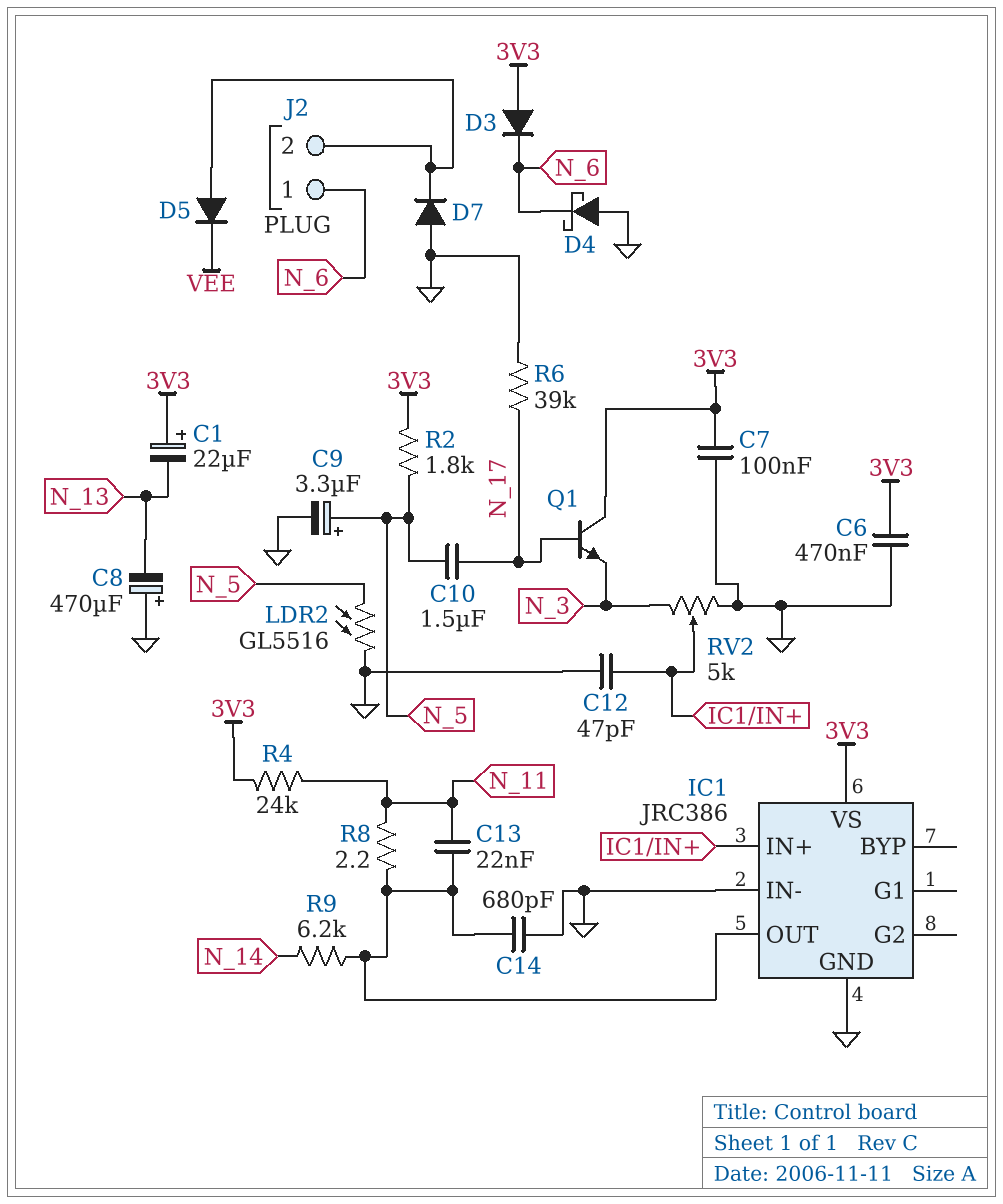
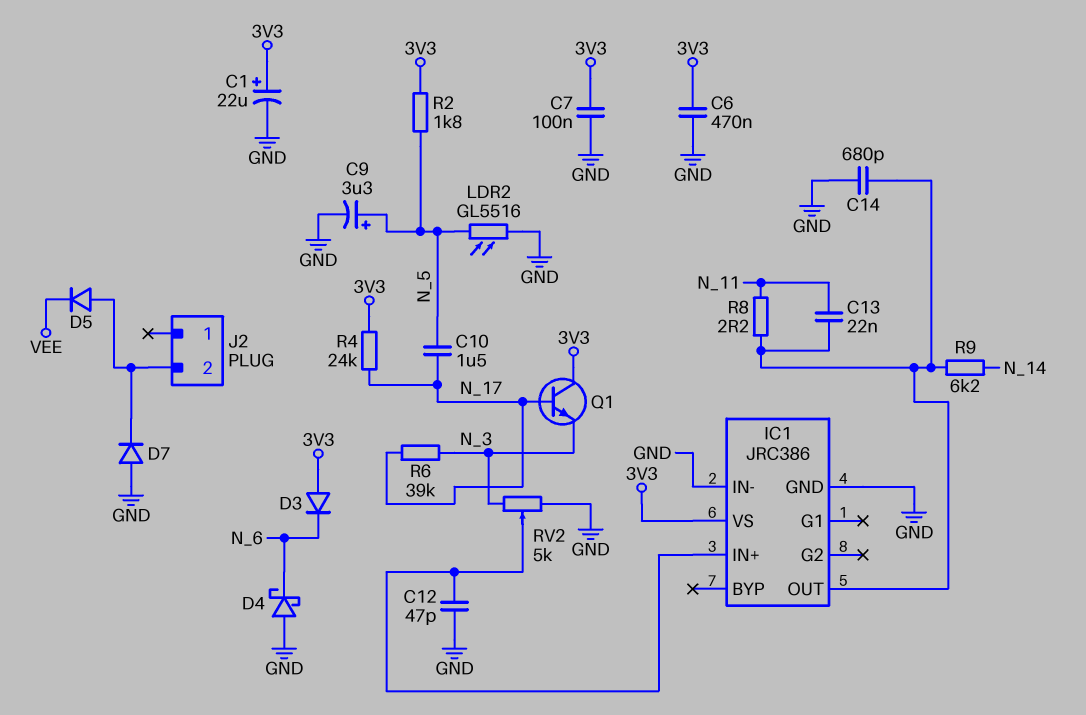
C1: 22uF (plus 3V3, minus N_13) -> 22uF (plus 3V3, minus GND)
C8: 470uF (plus GND, minus N_13) -> none
J2 pin 1: N_6 -> none
R4: 24k (3V3, N_11) -> 24k (3V3, N_17)
R6: 39k (GND, N_17) -> 39k (N_3, N_17)

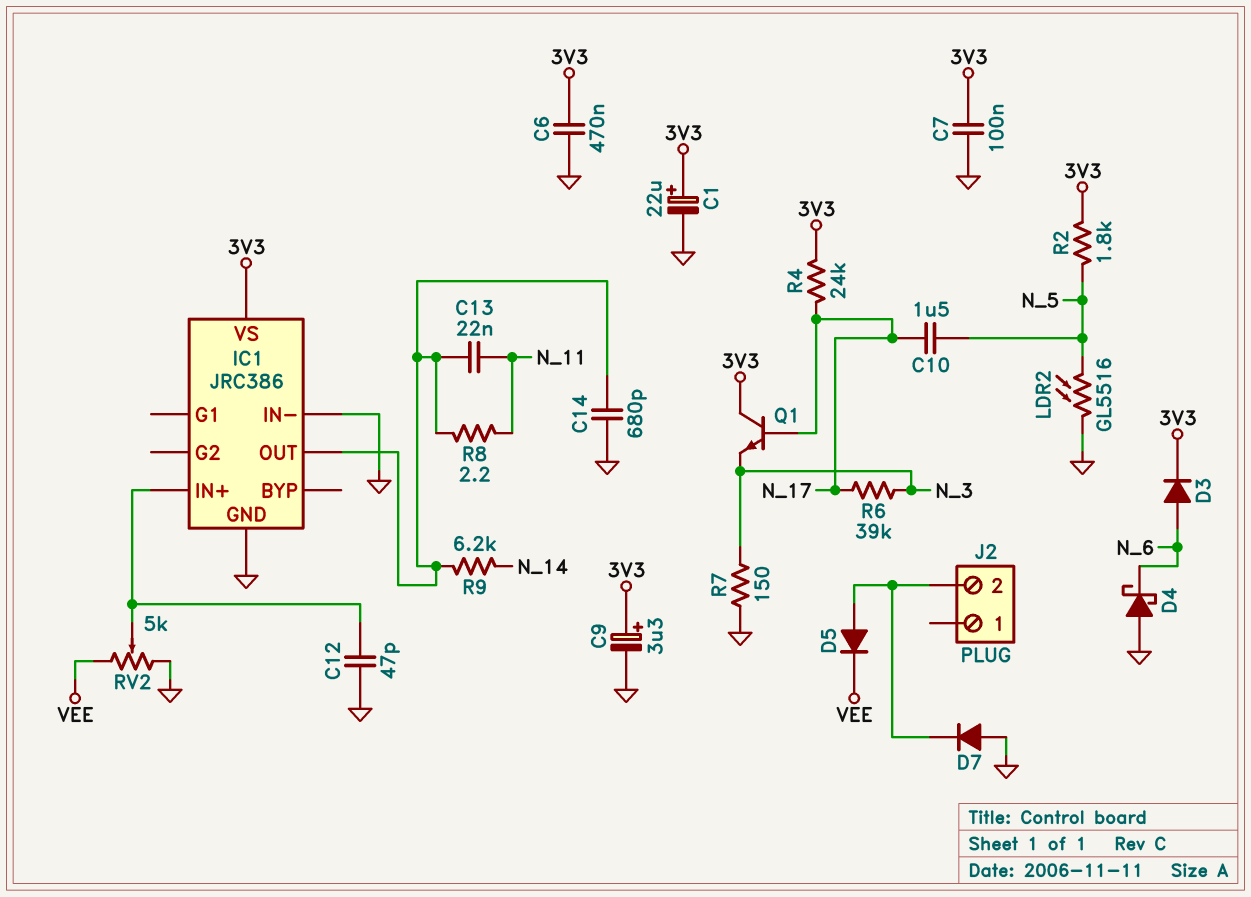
C9: 3.3uF (plus N_5, minus GND) -> 3.3uF (plus 3V3, minus GND)
D3: diode (A 3V3, K N_6) -> diode (A N_6, K 3V3)
R7: none -> 150 (GND, N_3)
RV2: 5k (GND, N_3, wiper IC1/IN+) -> 5k (GND, VEE, wiper IC1/IN+)

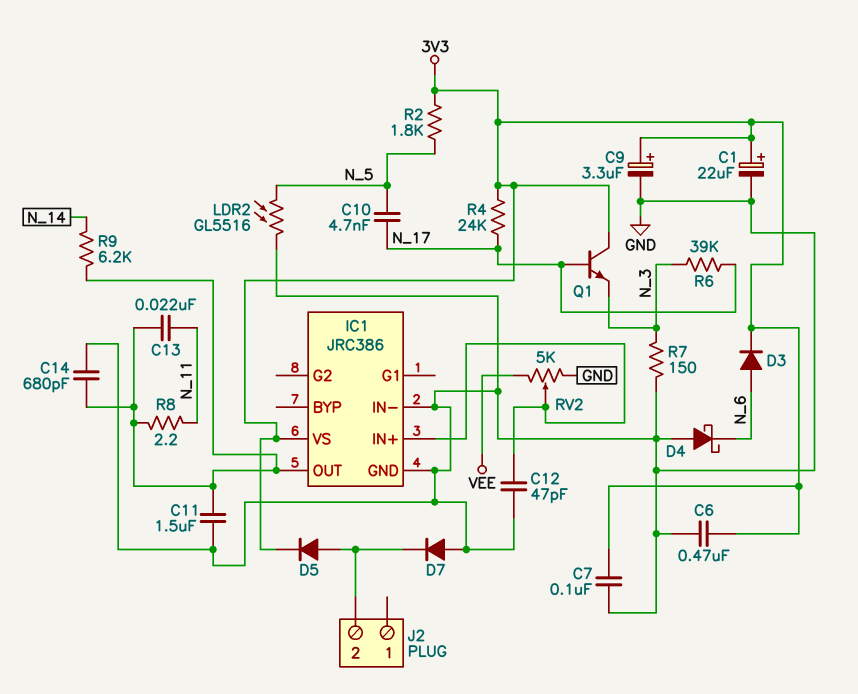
C10: 1.5uF (N_5, N_17) -> 4.7nF (N_5, N_17)
C11: none -> 1.5uF (GND, IC1/OUT)
D5: diode (A J2/2, K VEE) -> diode (A J2/2, K 3V3)

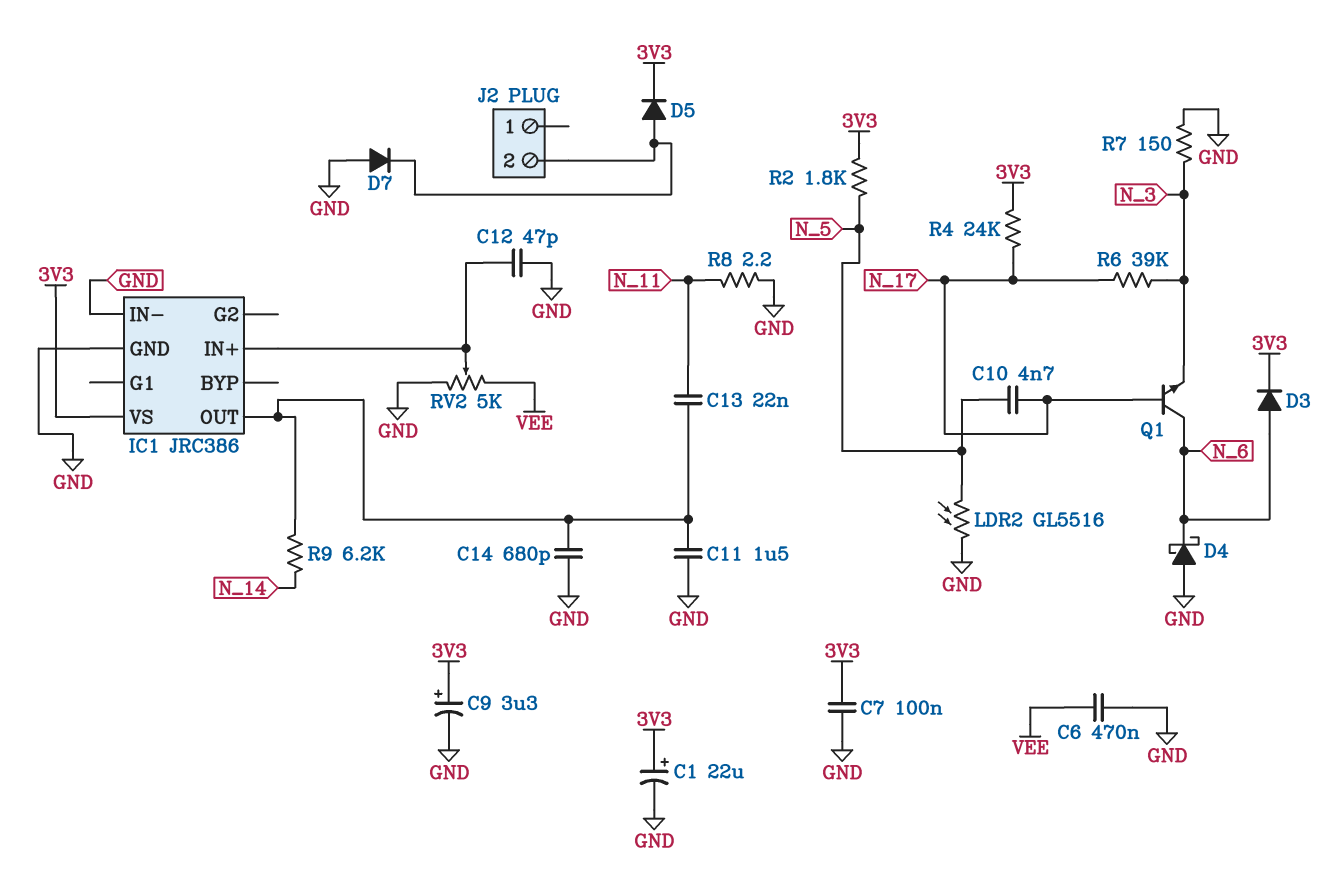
C6: 470nF (3V3, GND) -> 470nF (GND, VEE)
Q1: NPN (B N_17, C 3V3, E N_3) -> NPN (B N_17, C N_6, E N_3)
R8: 2.2 (IC1/OUT, N_11) -> 2.2 (GND, N_11)

